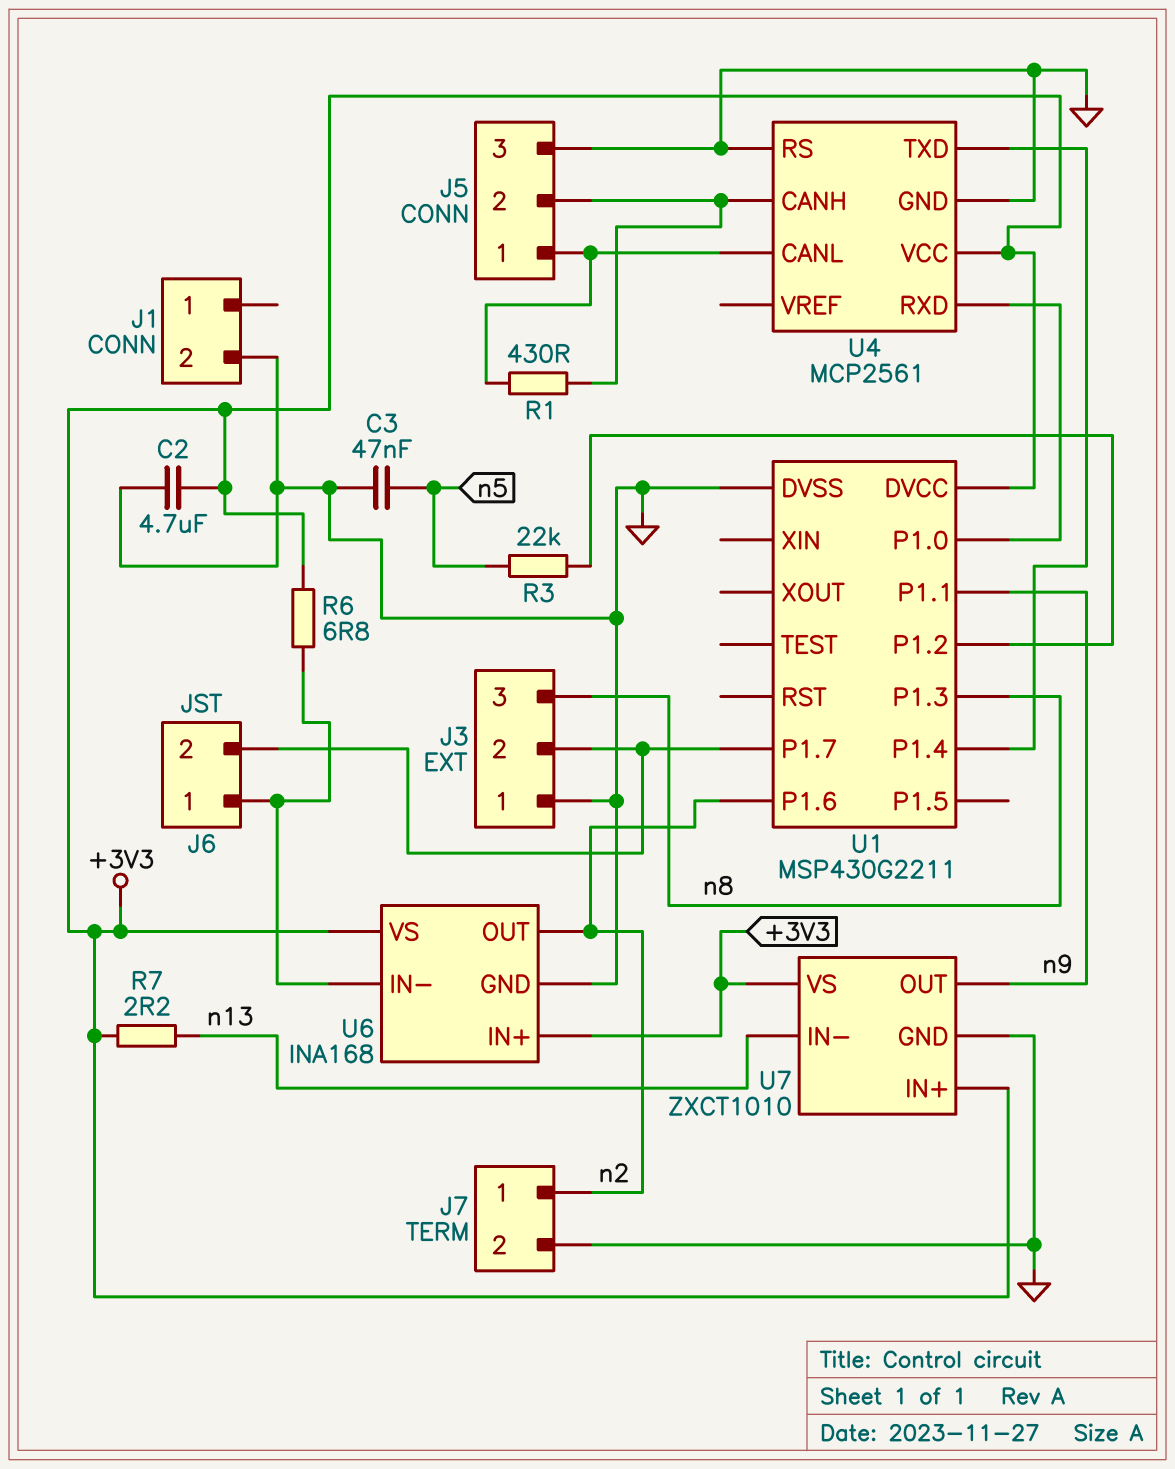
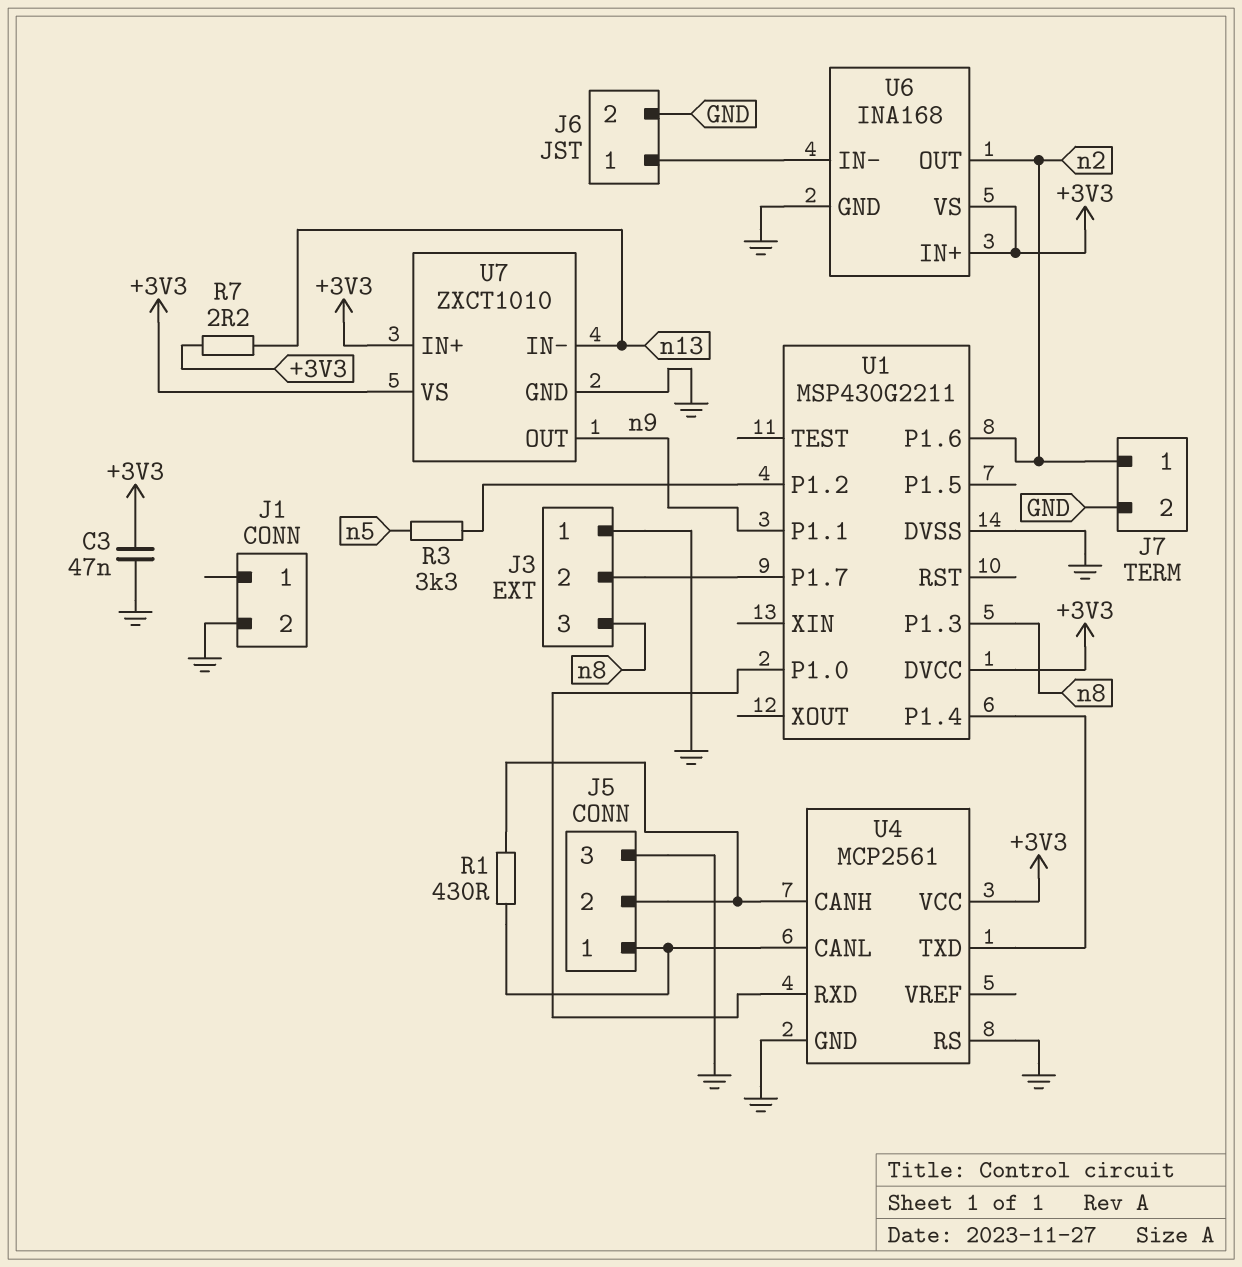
C2: 4.7uF (+3V3, GND) -> none
C3: 47nF (GND, n5) -> 47nF (+3V3, GND)
J6 pin 2: J3/2 -> GND
R3: 22k (U1/P1.2, n5) -> 3.3k (U1/P1.2, n5)
R6: 6.8 (+3V3, J6/1) -> none

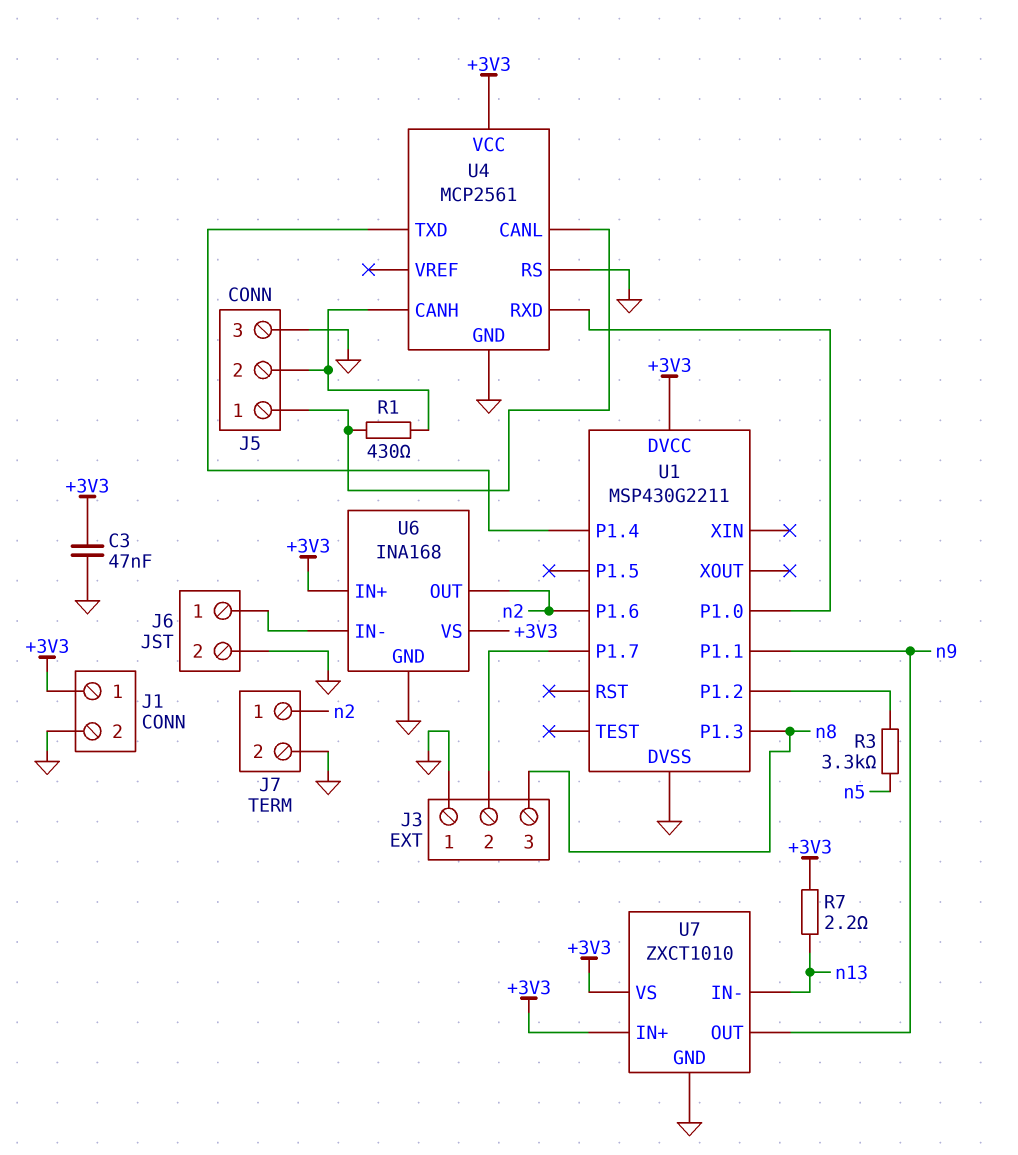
J1 pin 1: none -> +3V3

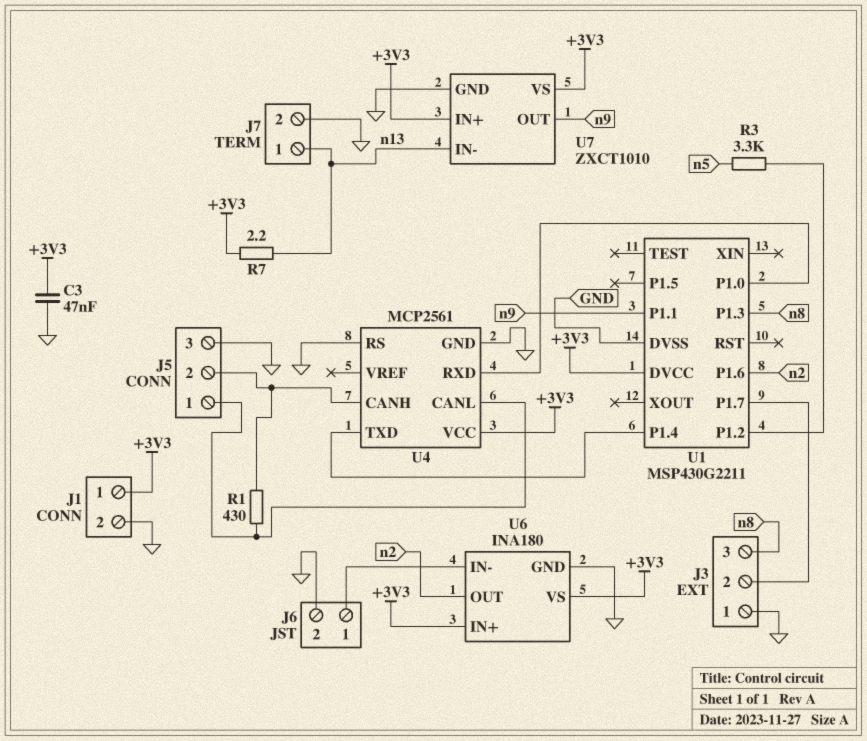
J7 pin 1: n2 -> n13
U6: INA168 -> INA180

